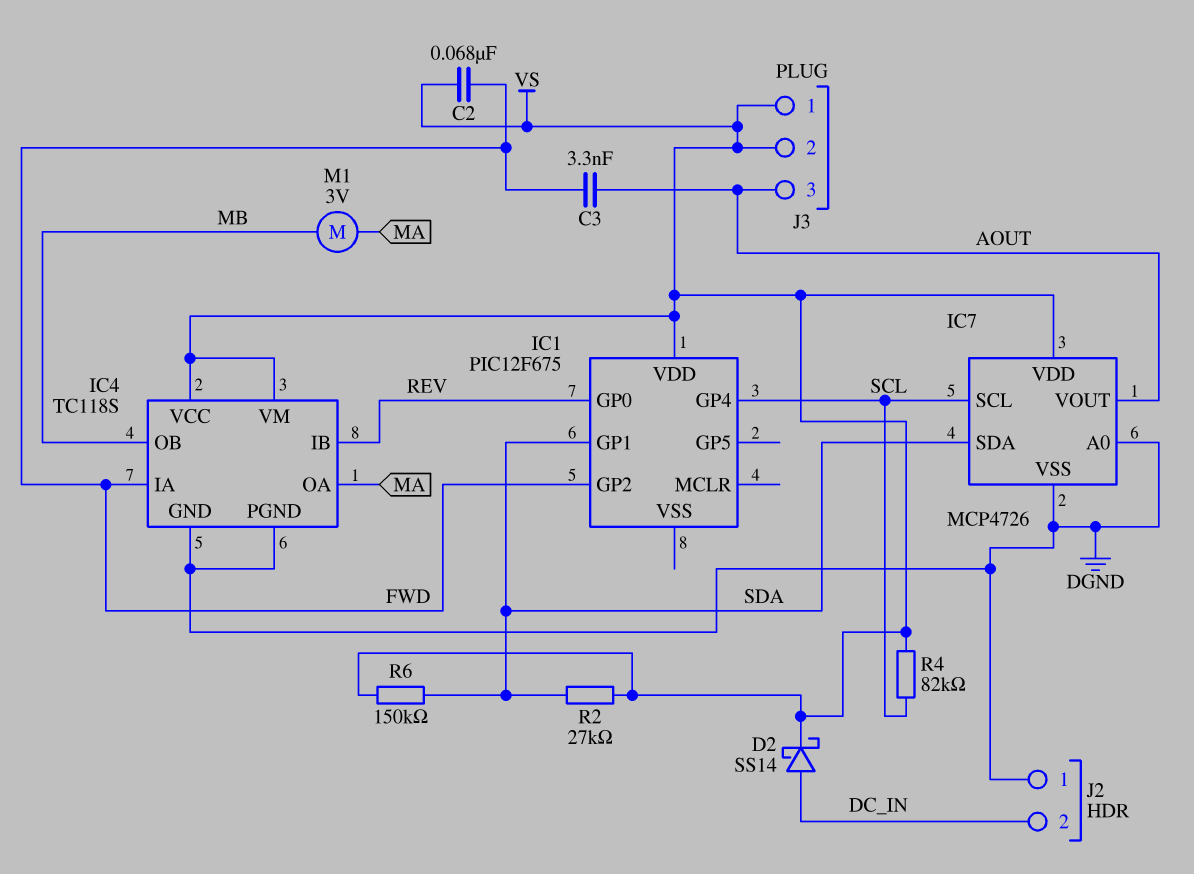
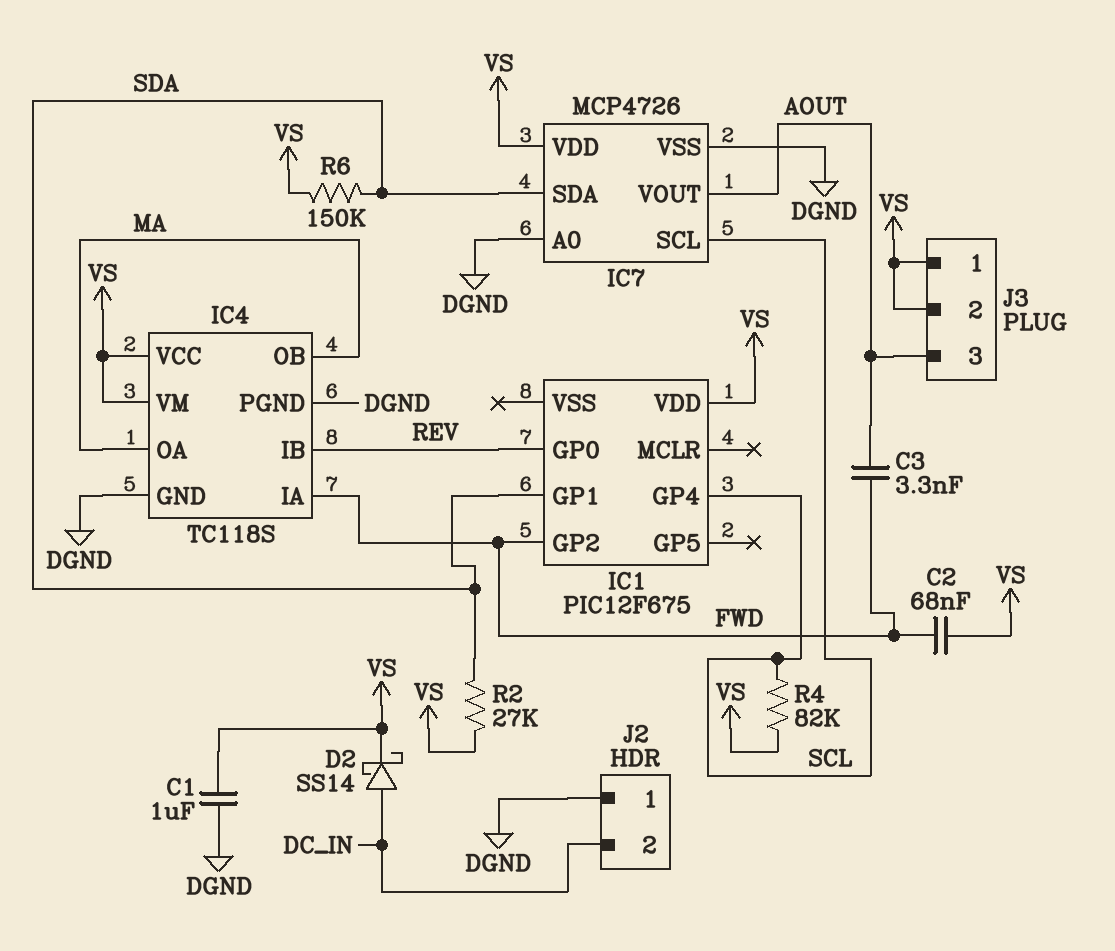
C1: none -> 1uF (DGND, VS)
IC4 pin OB: MB -> MA
M1: motor 3V (MA, MB) -> none

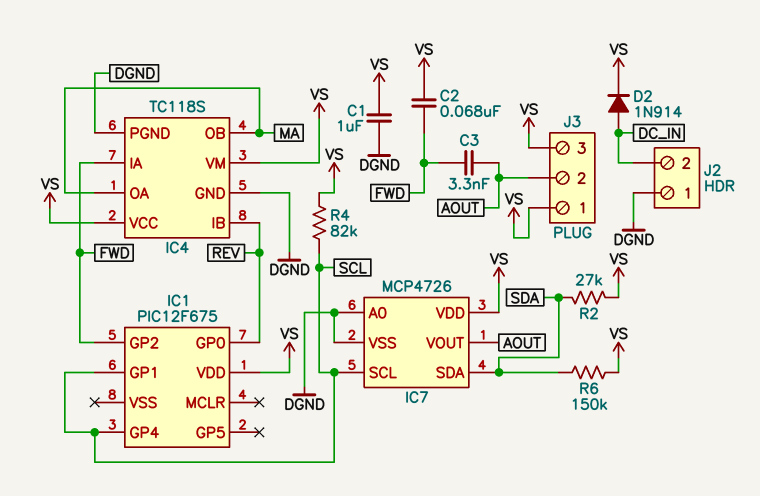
D2: schottky SS14 (A DC_IN, K VS) -> diode 1N914 (A DC_IN, K VS)
IC1 pin GP1: SDA -> SCL
J3 pin 2: VS -> AOUT
J3 pin 3: AOUT -> VS

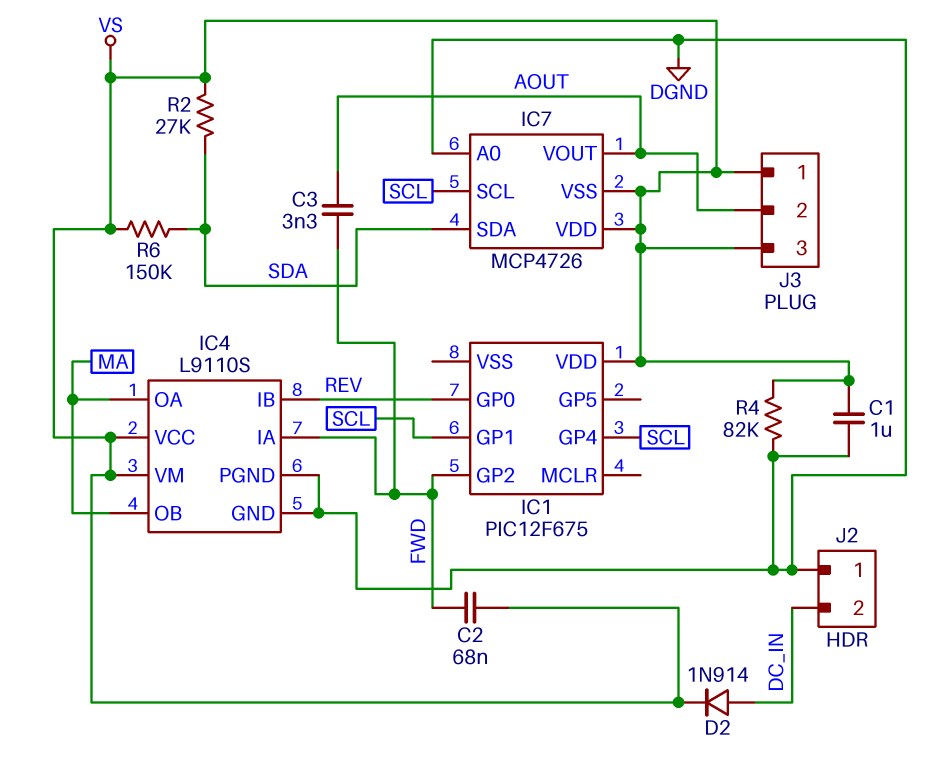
IC4: TC118S -> L9110S
IC7 pin VSS: DGND -> VS
R4: 82k (SCL, VS) -> 82k (DGND, VS)

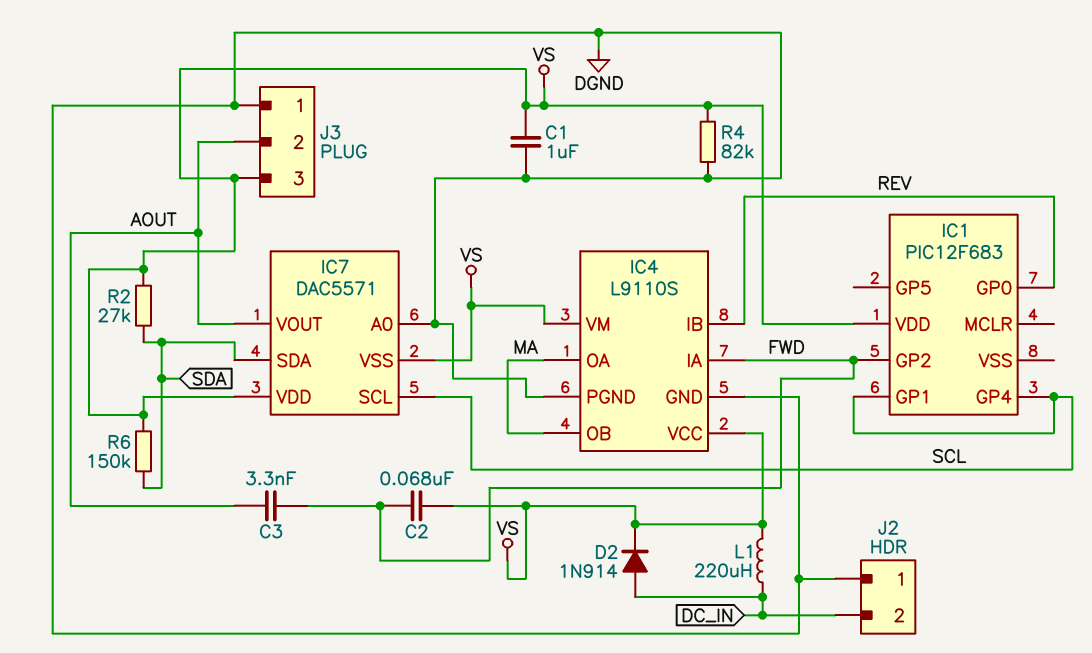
IC1: PIC12F675 -> PIC12F683
IC7: MCP4726 -> DAC5571
J3 pin 1: VS -> DGND
L1: none -> 220uH (DC_IN, VS)

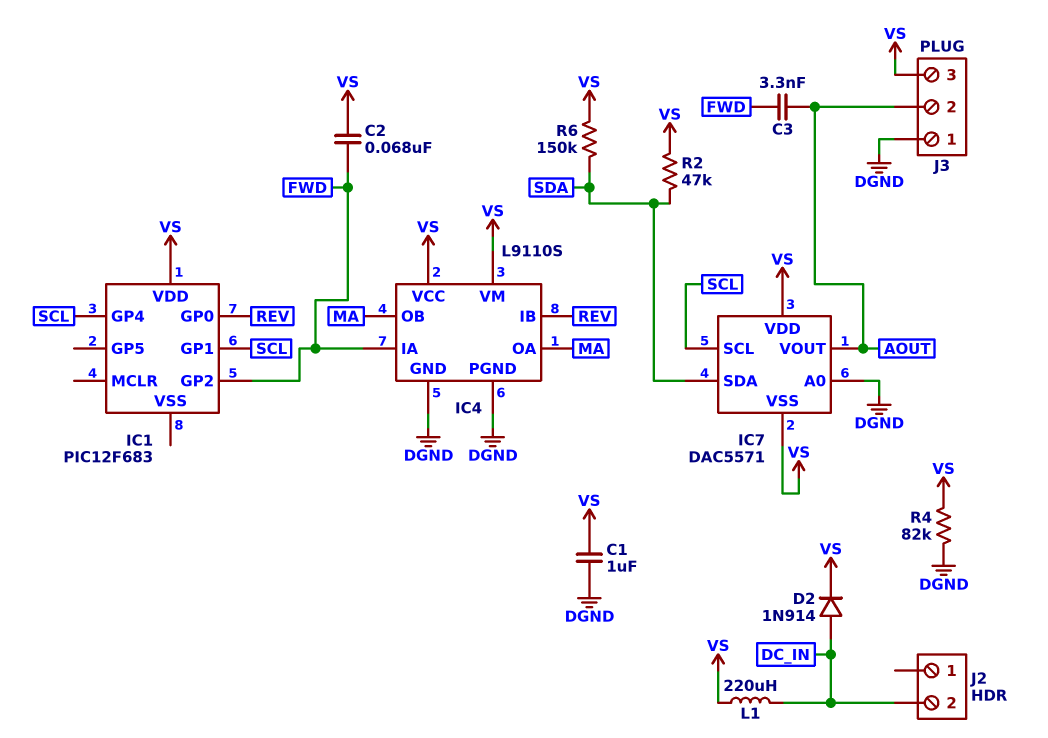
J2 pin 1: DGND -> none
R2: 27k (SDA, VS) -> 47k (SDA, VS)

